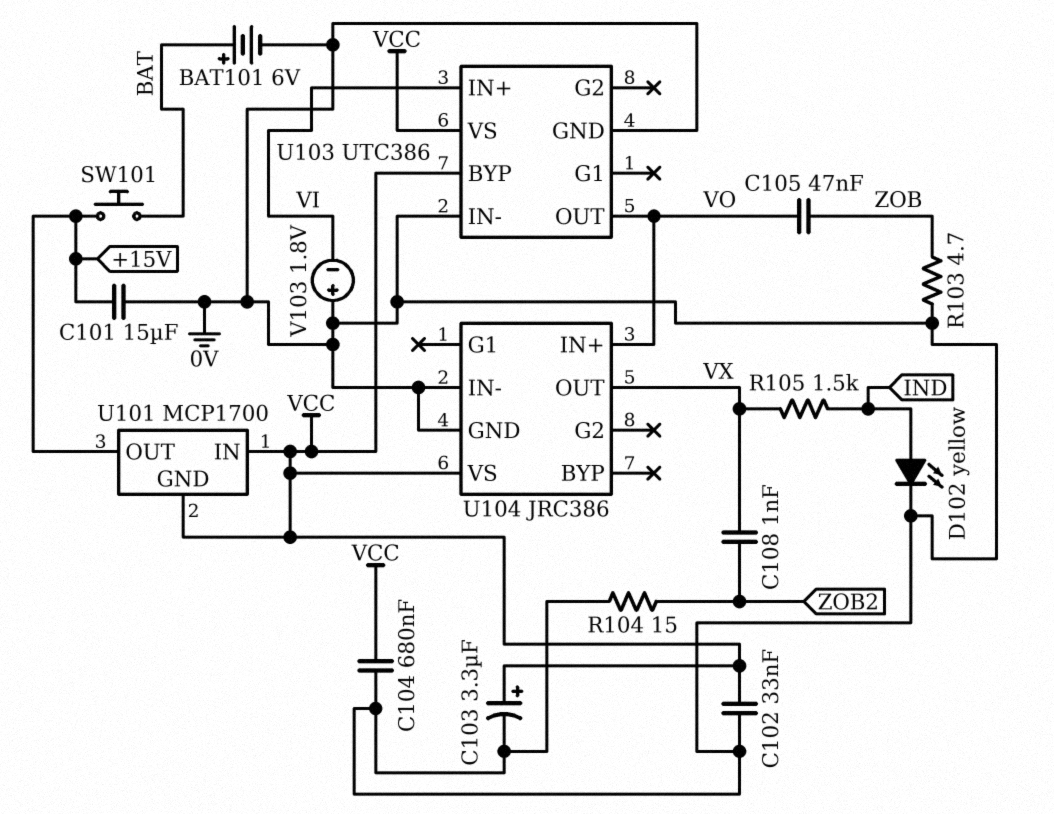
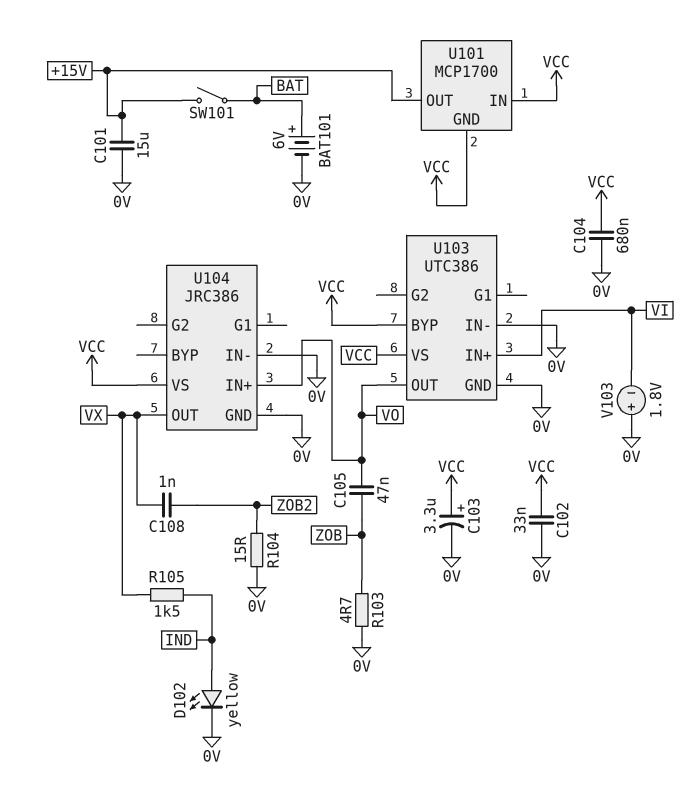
SW101: button (+15V, BAT) -> switch (+15V, BAT)

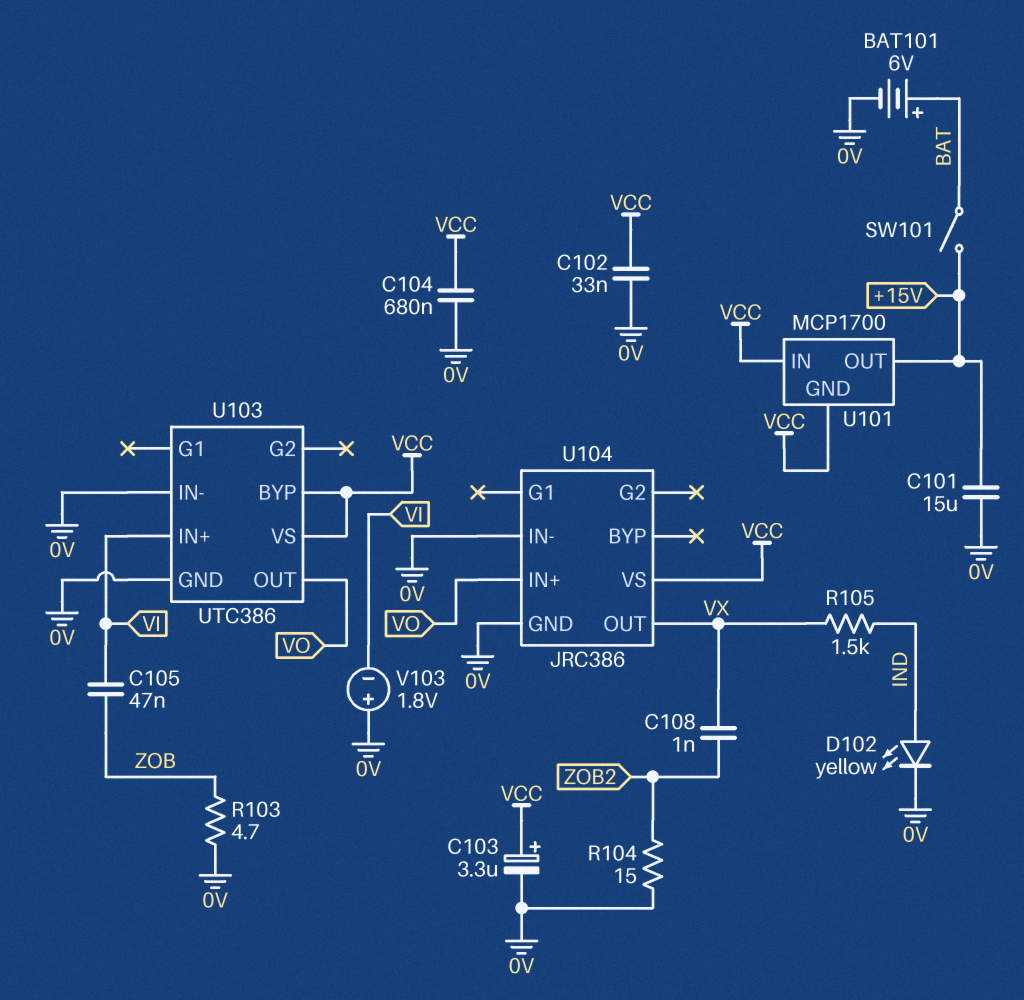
C105: 47nF (VO, ZOB) -> 47nF (VI, ZOB)

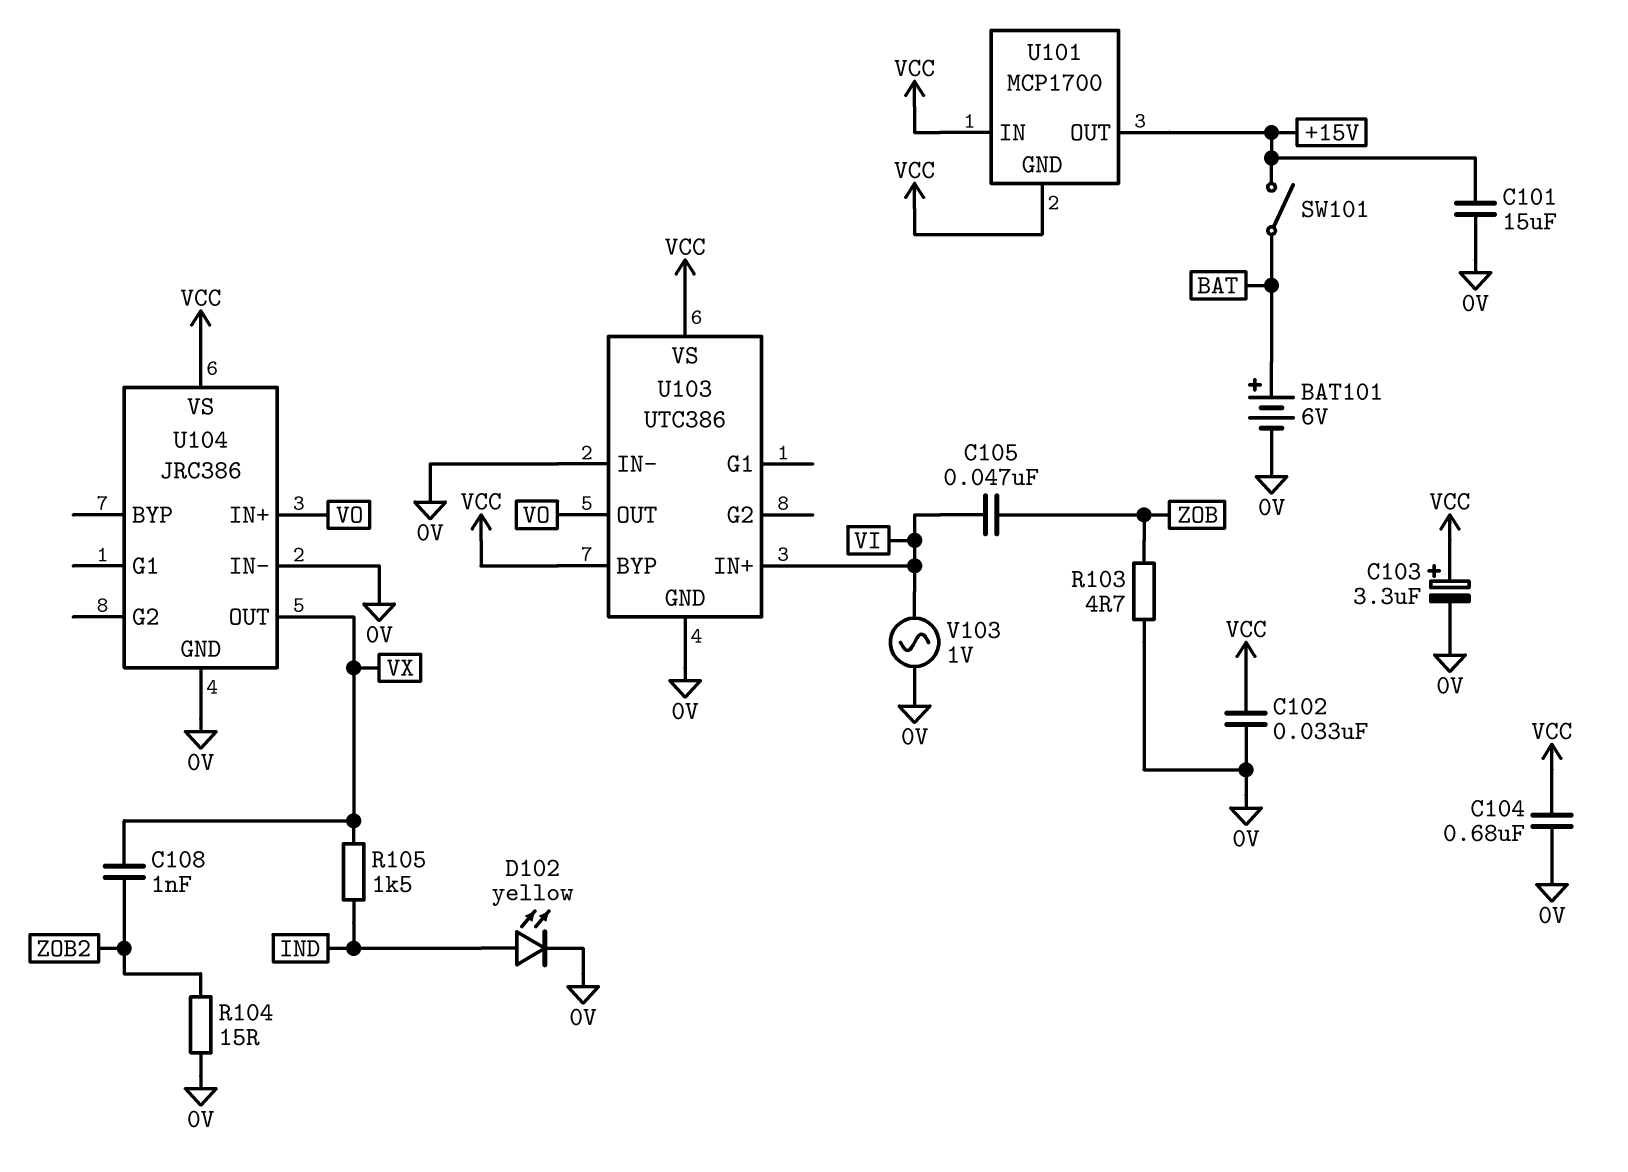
V103: 1.8V (plus 0V, minus VI) -> AC 1V (0V, VI)

